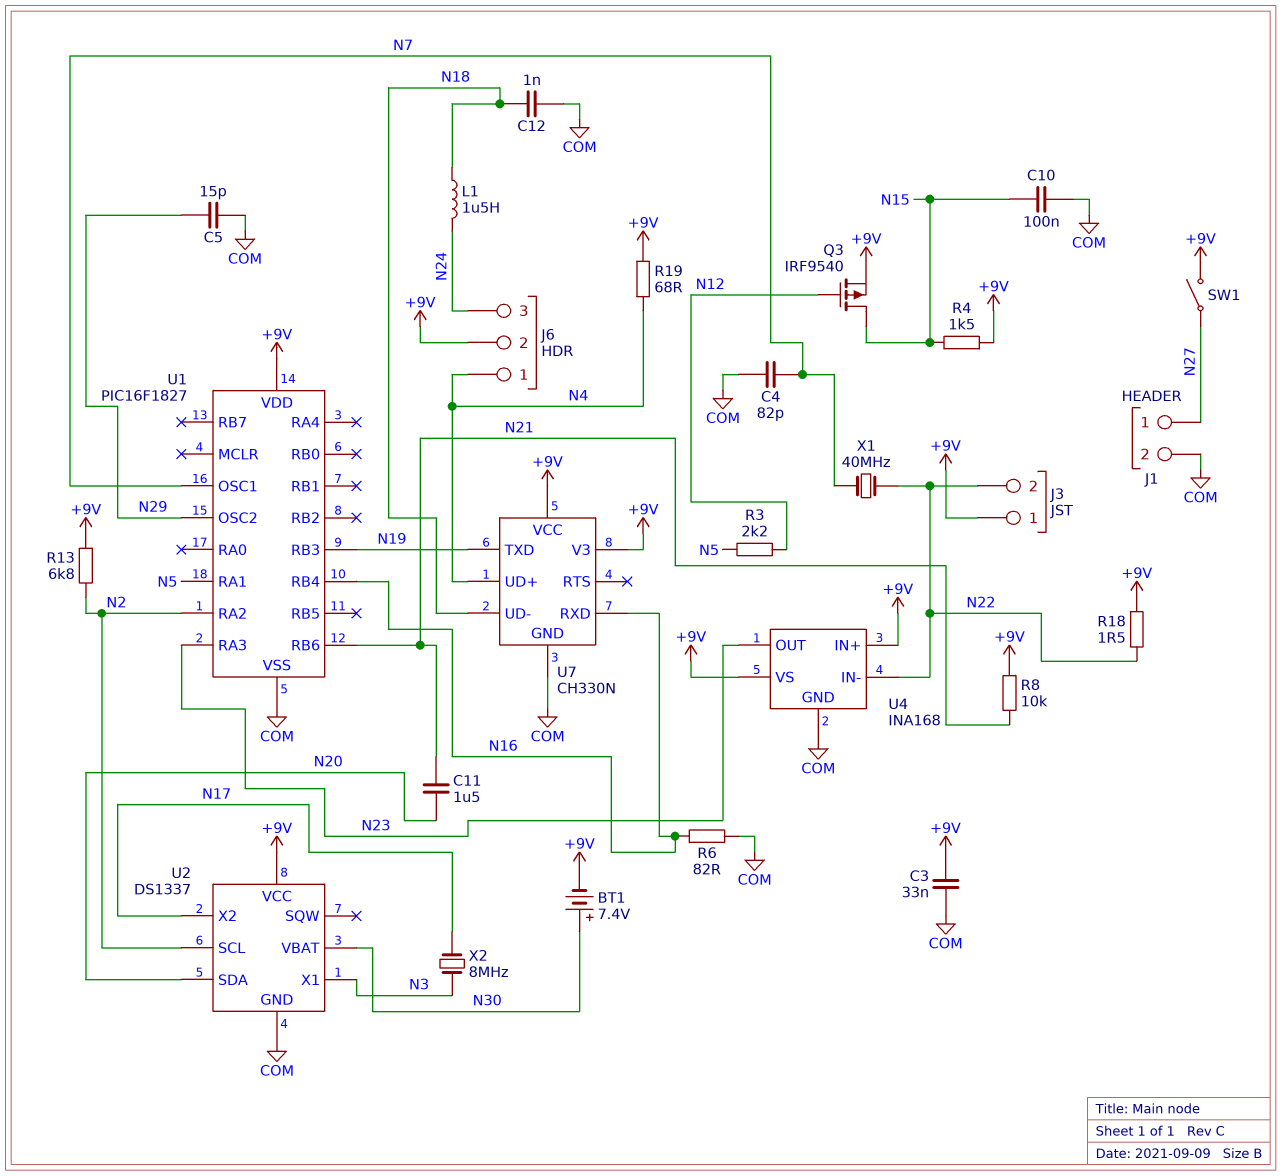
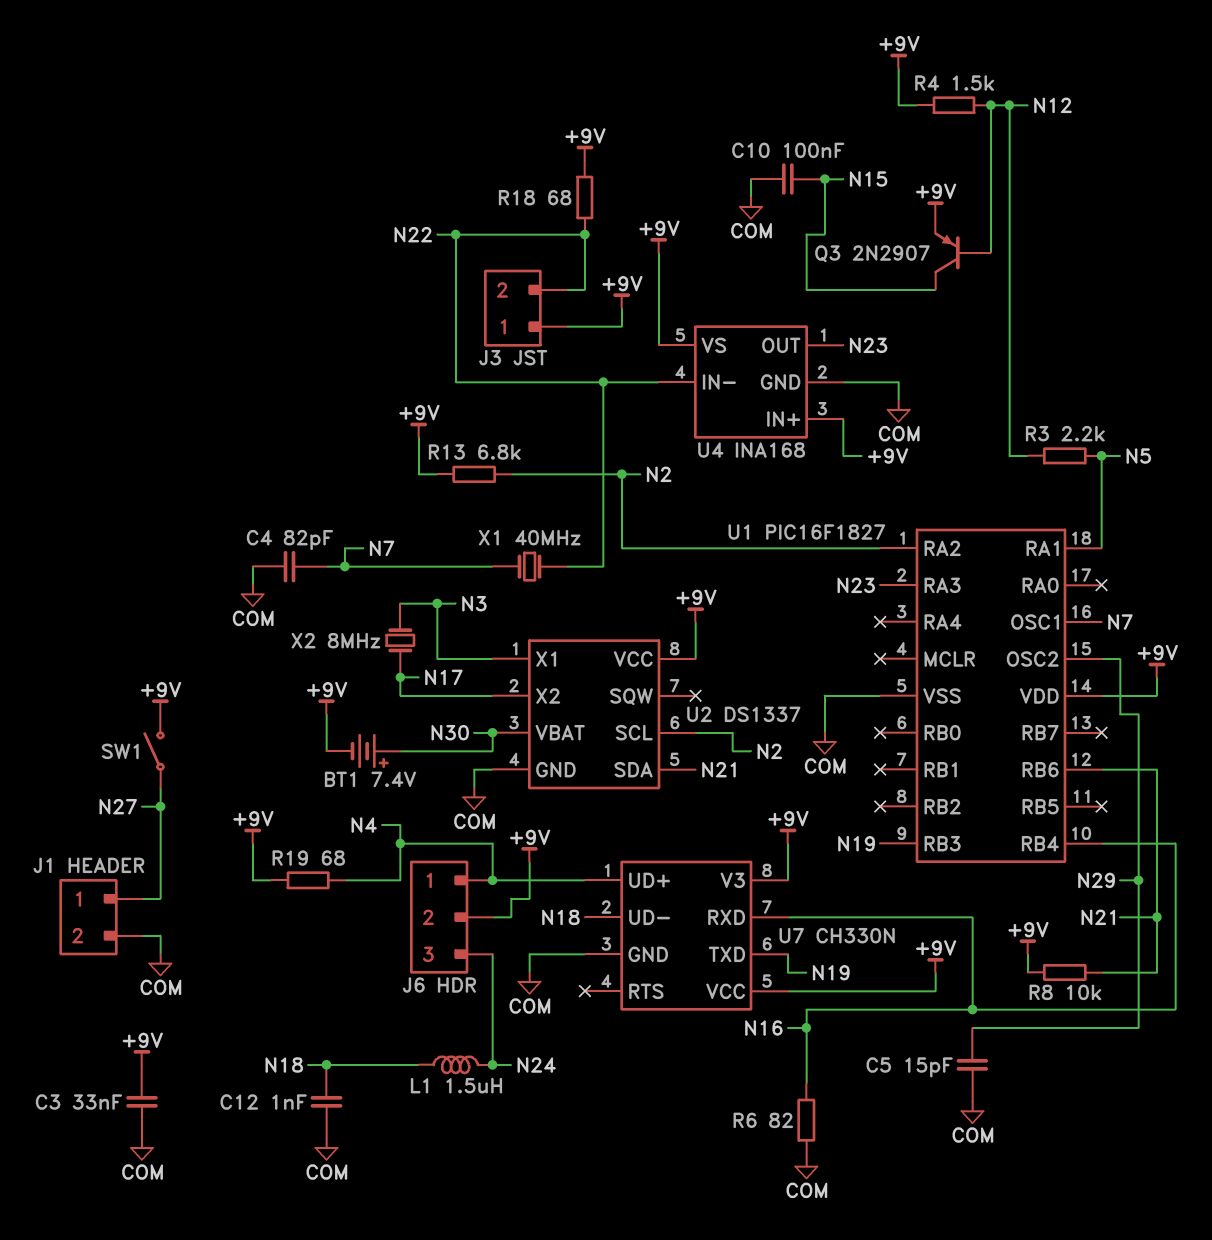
C11: 1.5uF (N20, N21) -> none
Q3: PMOS IRF9540 (G N12, D N15, S +9V) -> PNP 2N2907 (B N12, C N15, E +9V)
R4: 1.5k (+9V, N15) -> 1.5k (+9V, N12)
R18: 1.5 (+9V, N22) -> 68 (+9V, N22)
U2 pin SDA: N20 -> N21

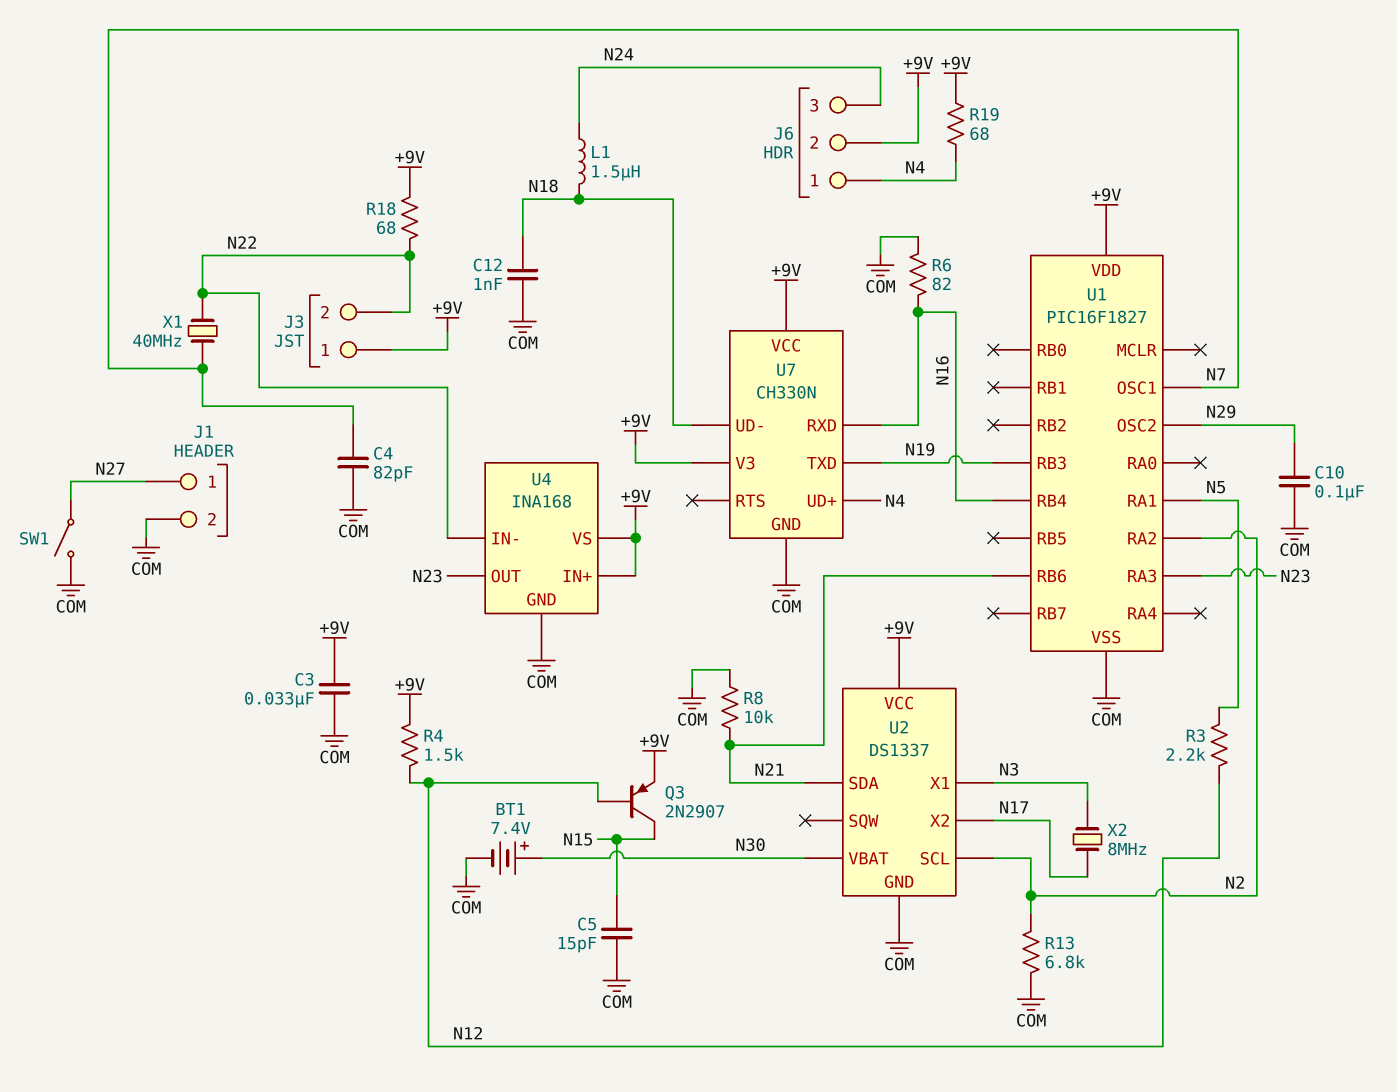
BT1: 7.4V (plus N30, minus +9V) -> 7.4V (plus N30, minus COM)
C5: 15pF (COM, N29) -> 15pF (COM, N15)
C10: 100nF (COM, N15) -> 100nF (COM, N29)
R8: 10k (+9V, N21) -> 10k (COM, N21)
R13: 6.8k (+9V, N2) -> 6.8k (COM, N2)
SW1: switch (+9V, N27) -> switch (COM, N27)

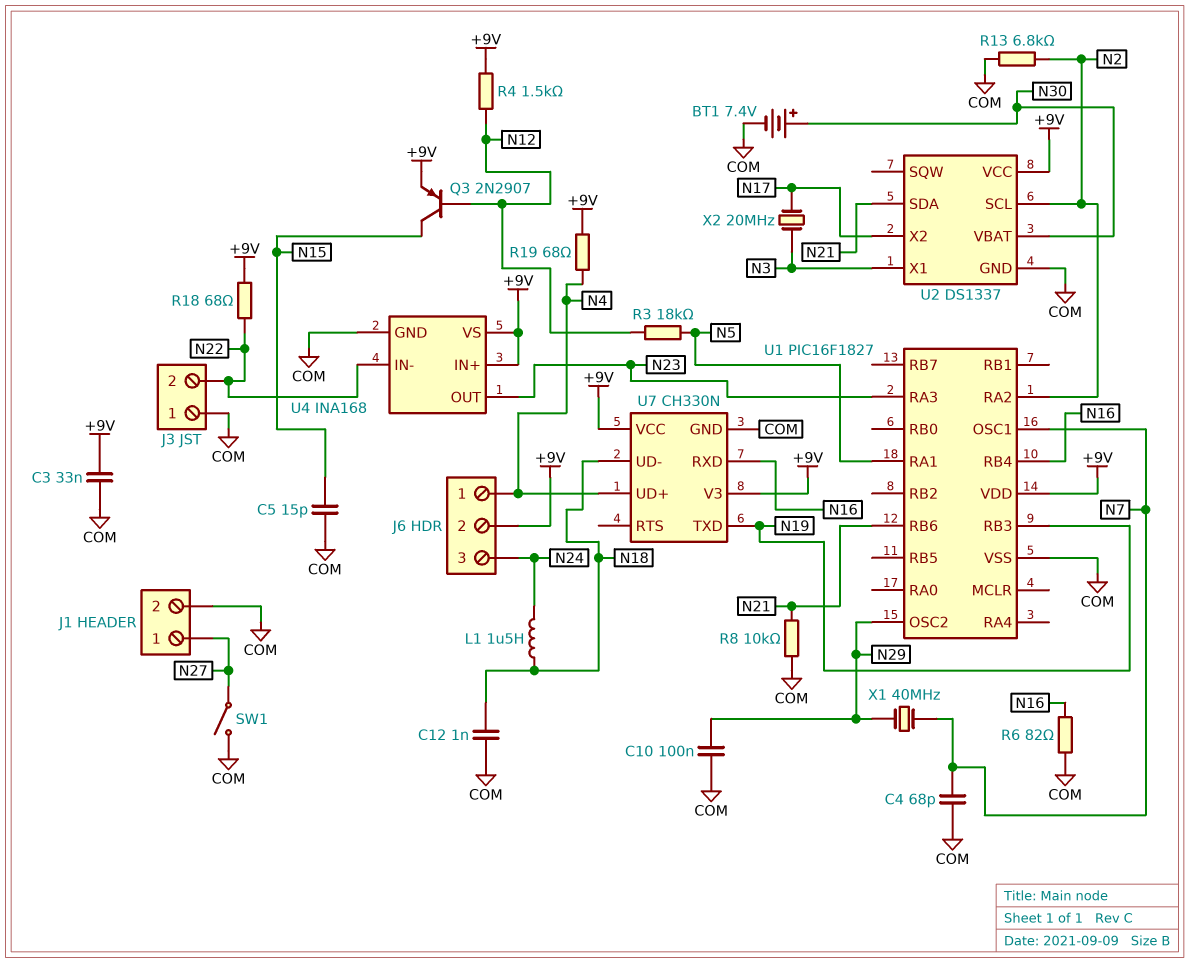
C4: 82pF (COM, N7) -> 68pF (COM, N7)
J3 pin 1: +9V -> COM
R3: 2.2k (N5, N12) -> 18k (N5, N12)
X1: 40MHz (N7, N22) -> 40MHz (N7, N29)
X2: 8MHz (N3, N17) -> 20MHz (N3, N17)

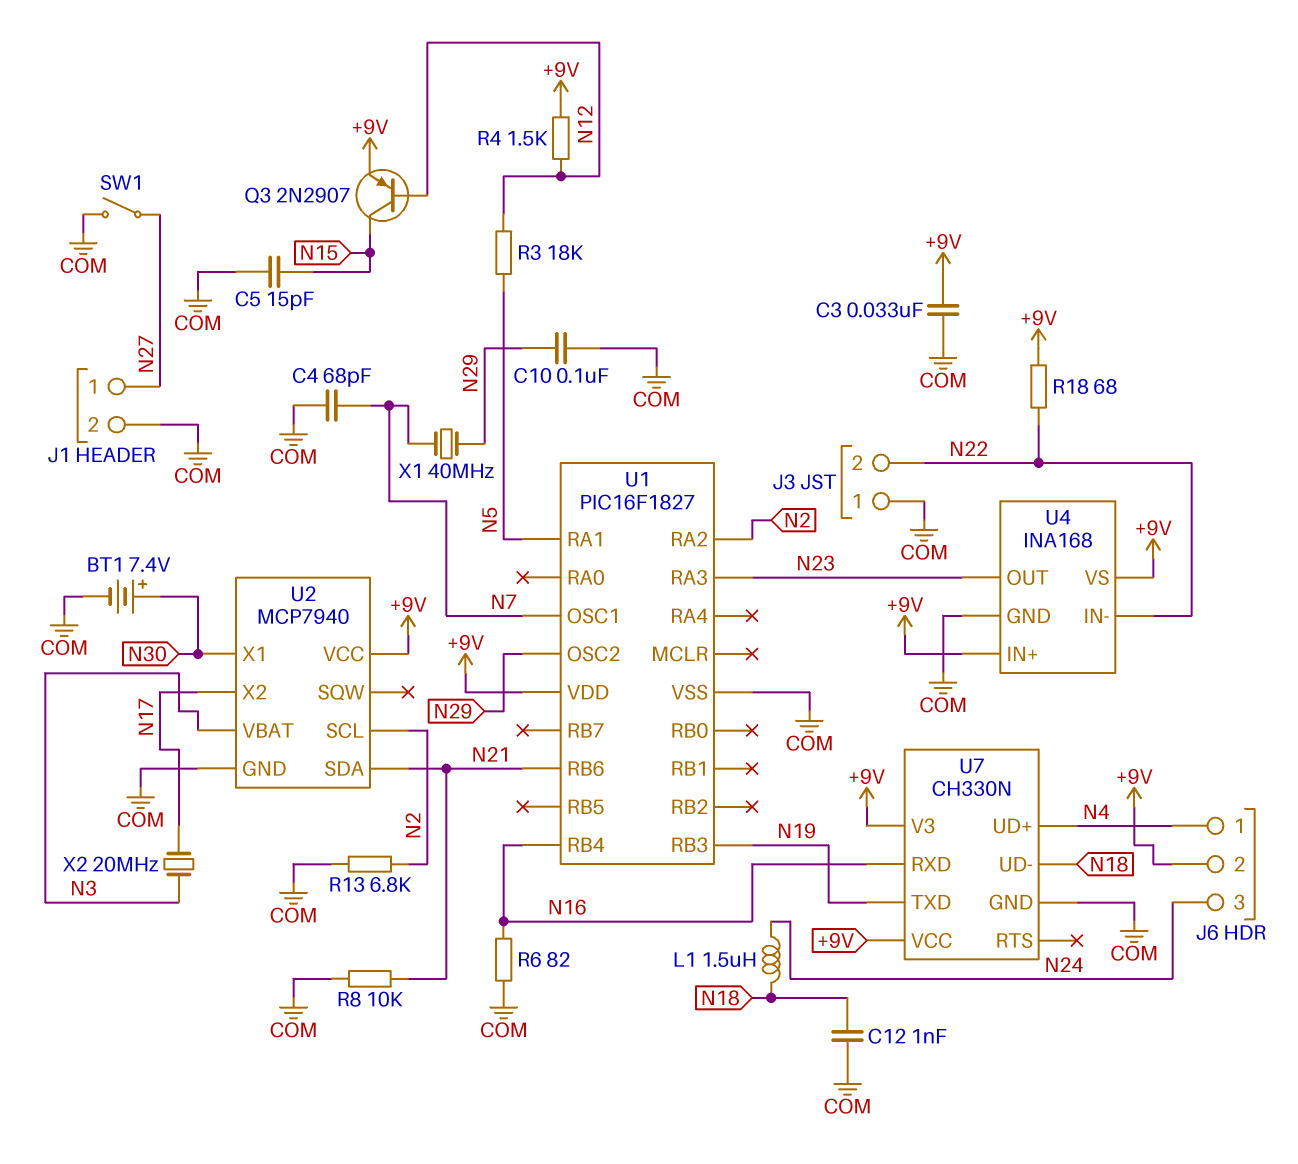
R19: 68 (+9V, N4) -> none
U2: DS1337 -> MCP7940
U2 pin VBAT: N30 -> N3
U2 pin X1: N3 -> N30

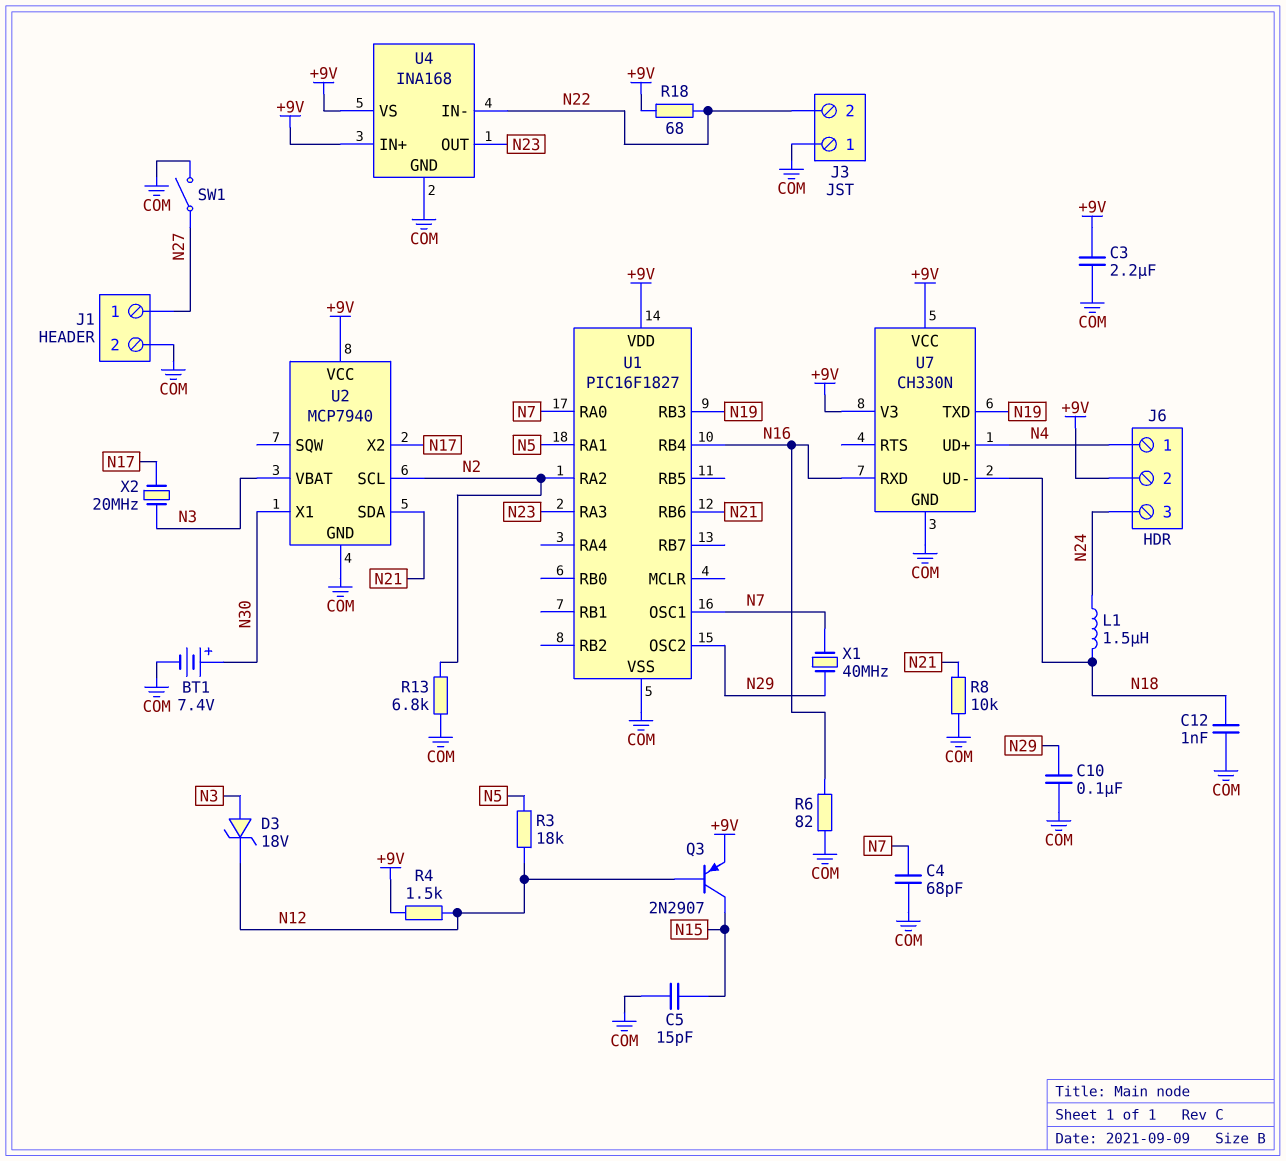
C3: 33nF (+9V, COM) -> 2.2uF (+9V, COM)
D3: none -> zener 18V (A N3, K N12)
U1 pin RA0: none -> N7

